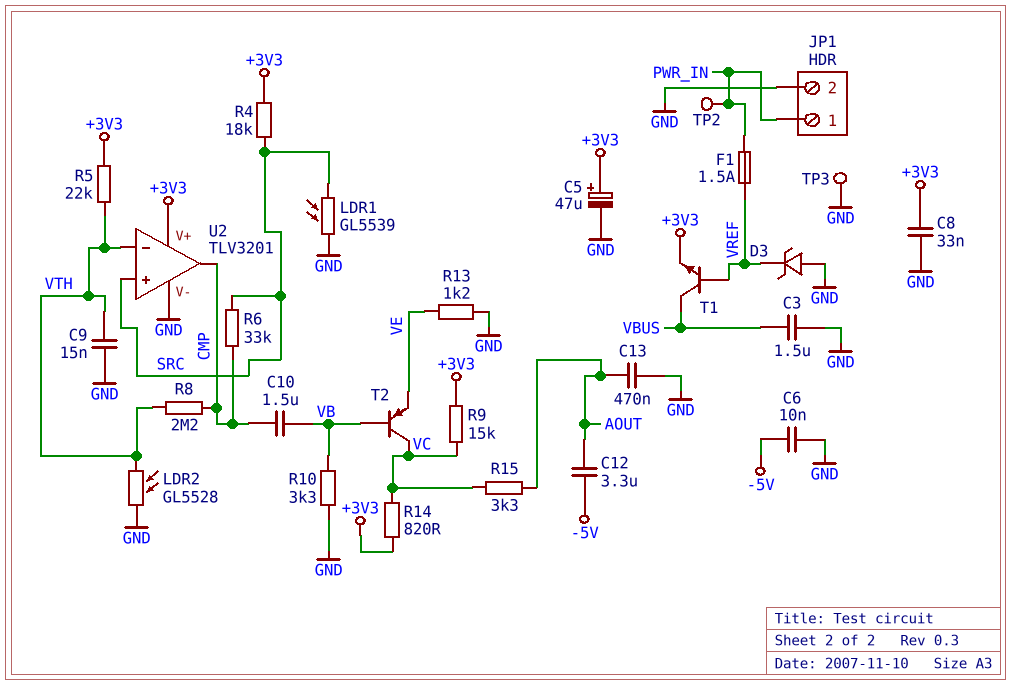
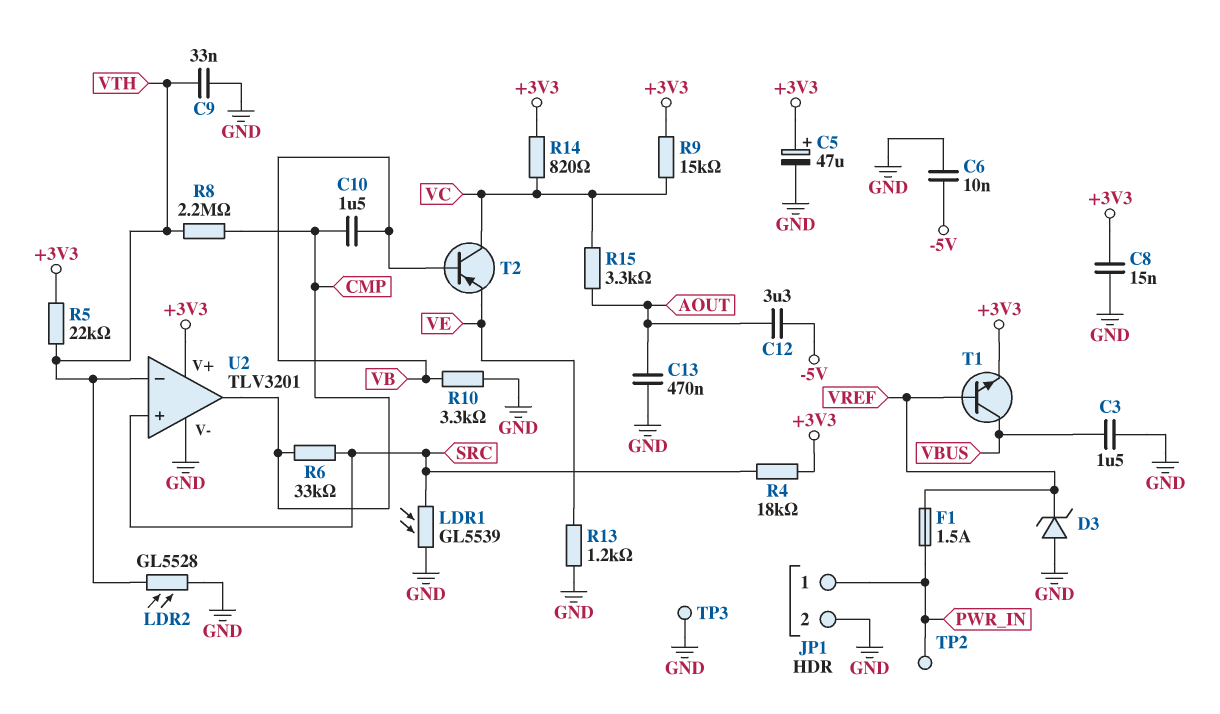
C8: 33nF (+3V3, GND) -> 15nF (+3V3, GND)
C9: 15nF (GND, VTH) -> 33nF (GND, VTH)

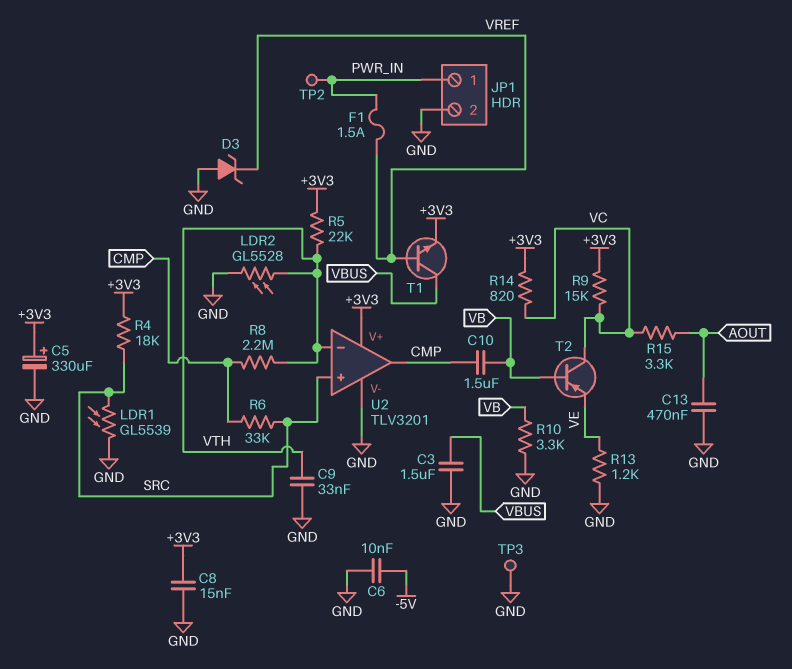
C5: 47uF (plus +3V3, minus GND) -> 330uF (plus +3V3, minus GND)
C12: 3.3uF (-5V, AOUT) -> none

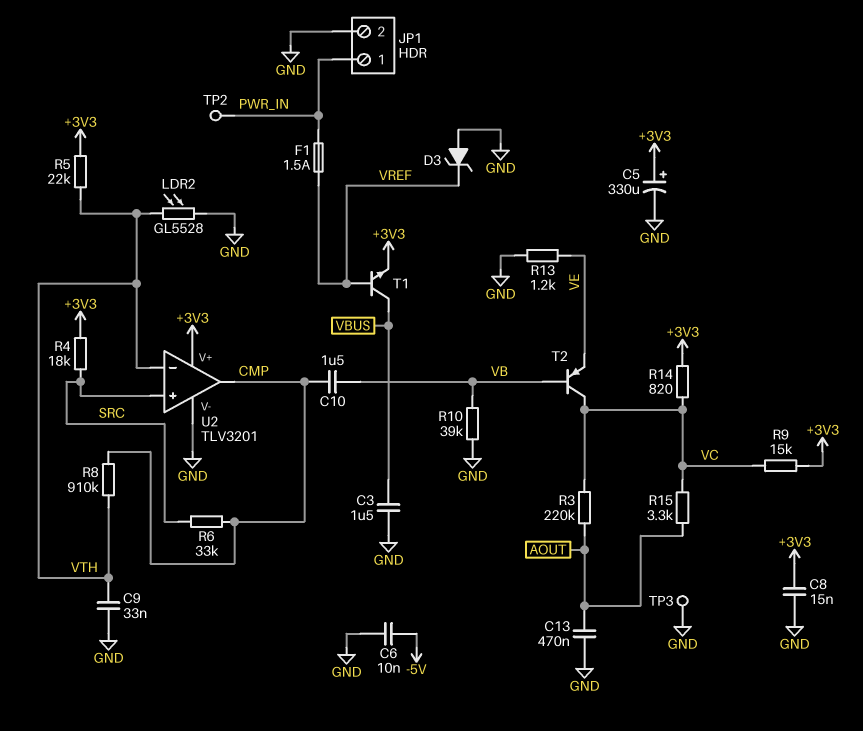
LDR1: GL5539 (GND, SRC) -> none
R3: none -> 220k (AOUT, VC)
R8: 2.2M (CMP, VTH) -> 910k (CMP, VTH)
R10: 3.3k (GND, VB) -> 39k (GND, VB)

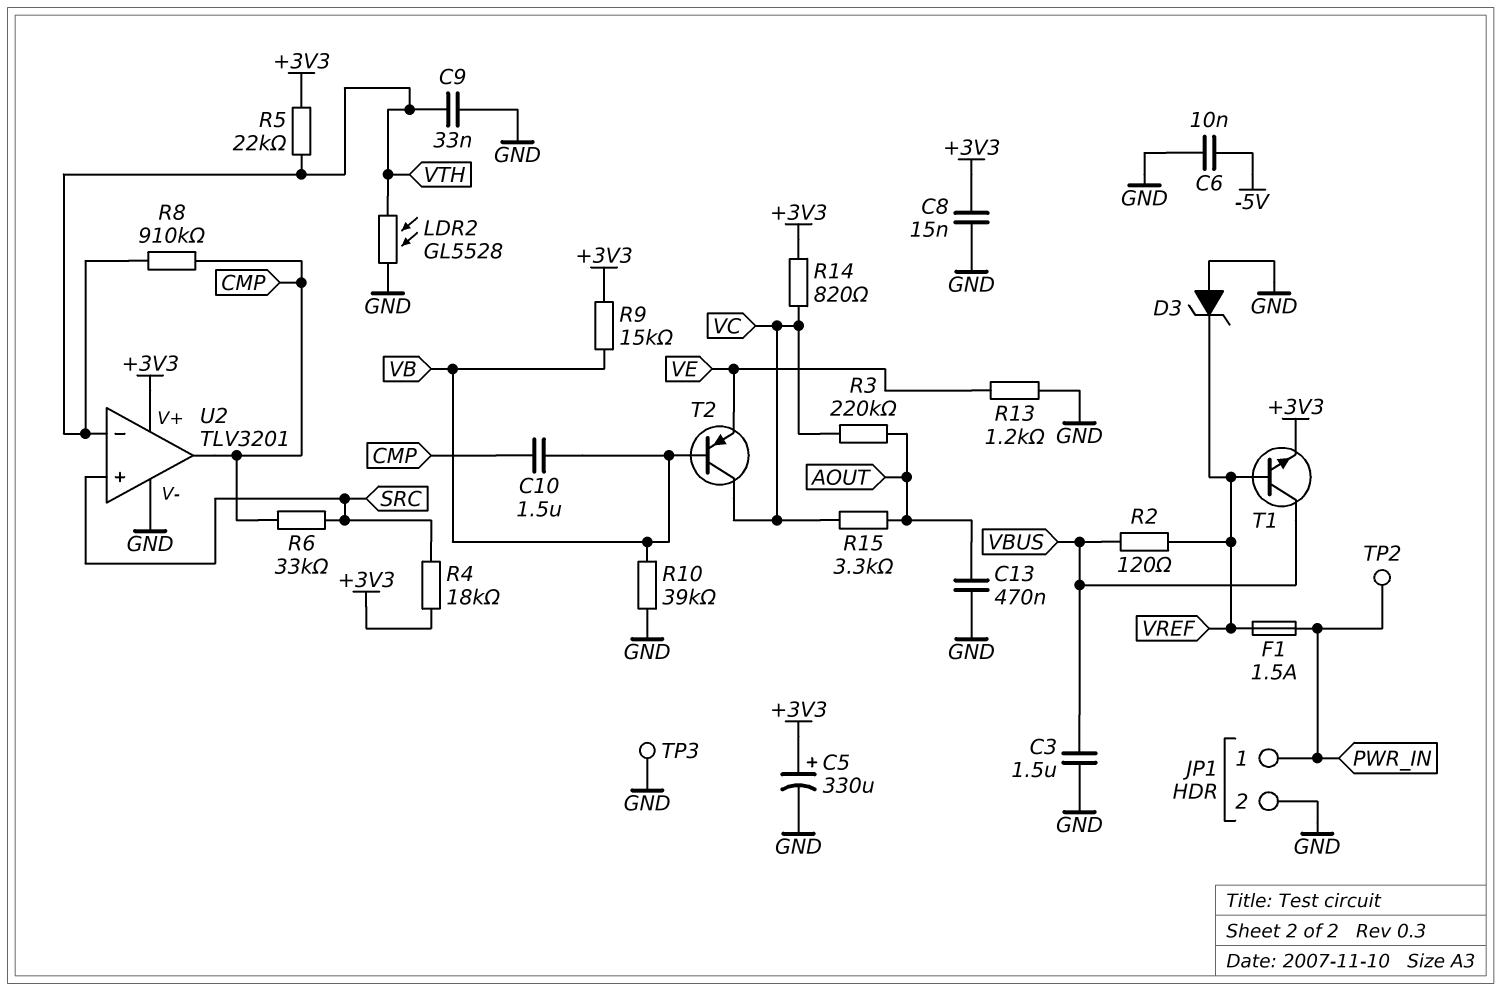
R2: none -> 120 (VBUS, VREF)
R9: 15k (+3V3, VC) -> 15k (+3V3, VB)

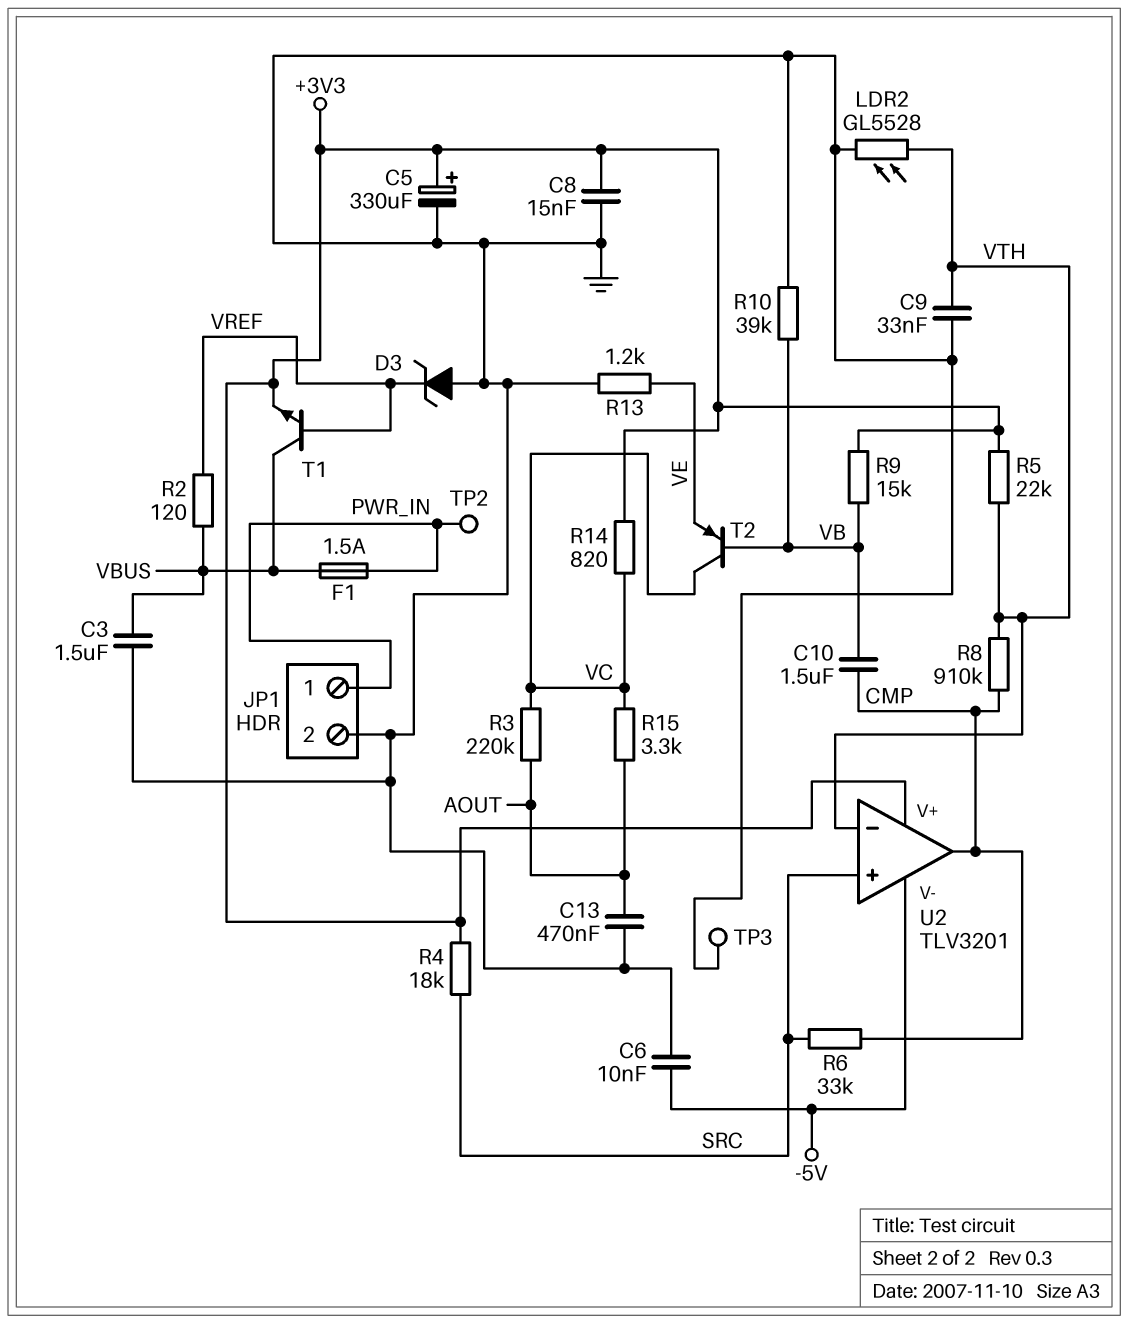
F1: 1.5A (PWR_IN, VREF) -> 1.5A (PWR_IN, VBUS)
U2 pin V-: GND -> -5V

